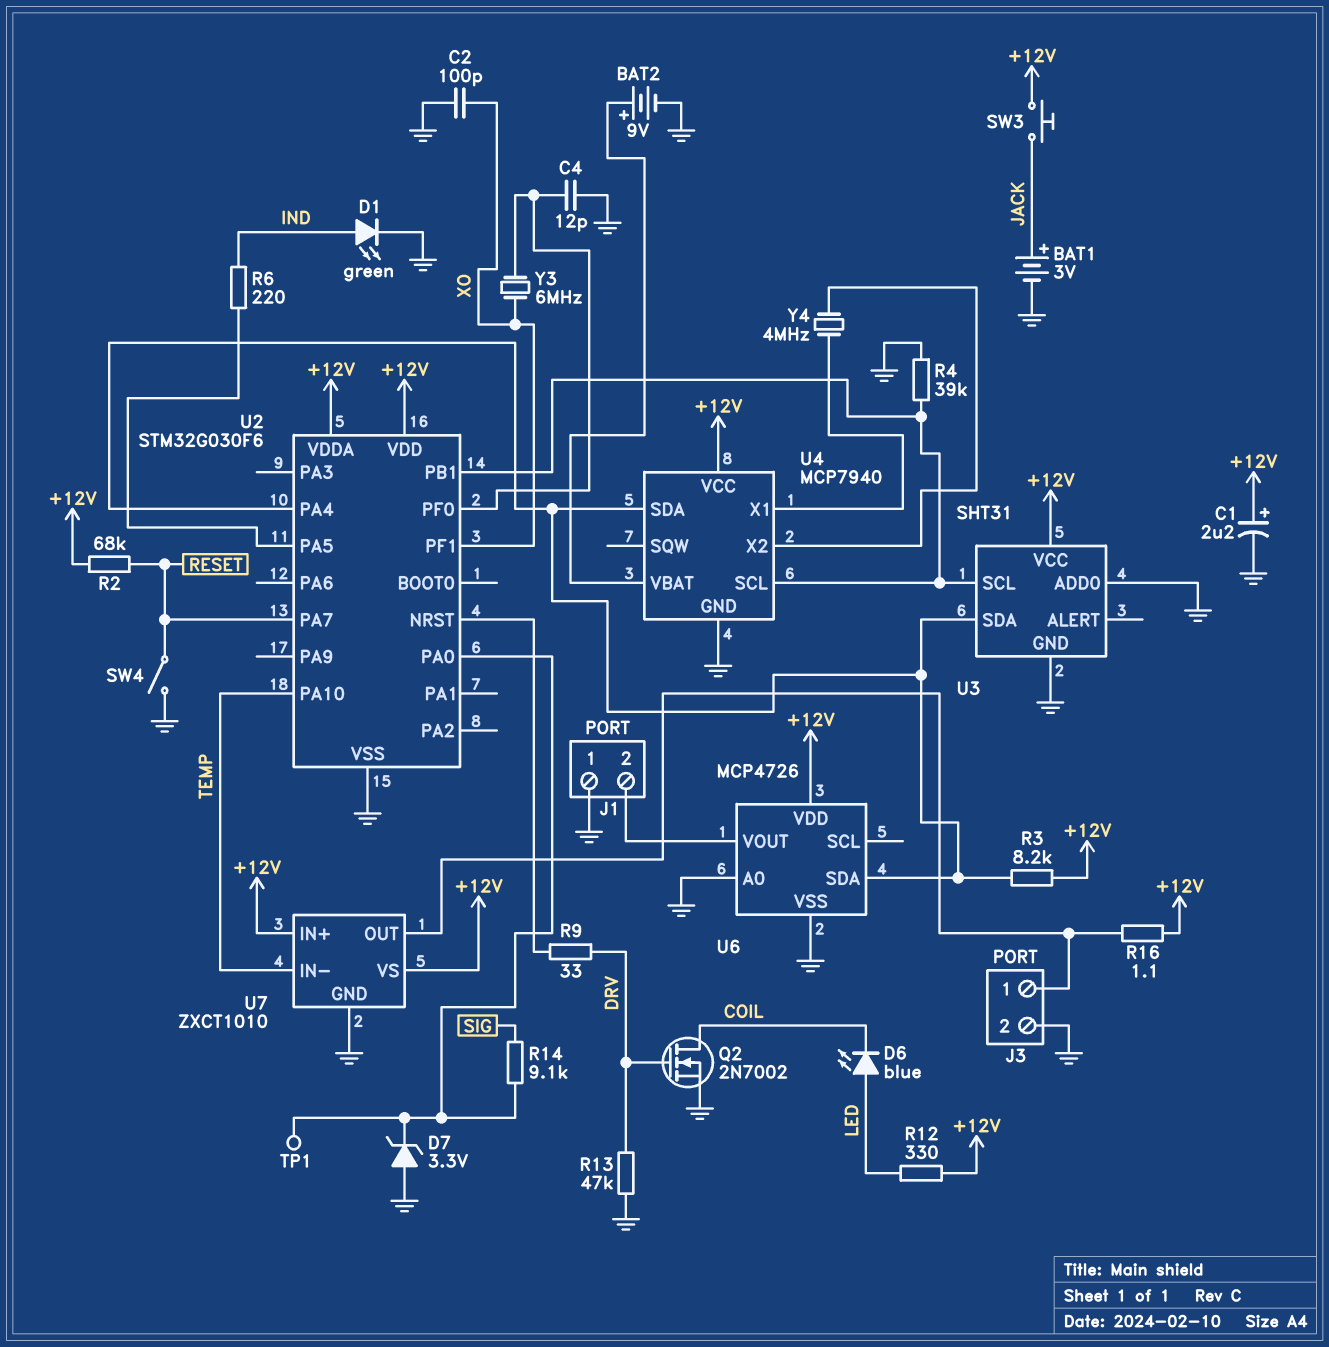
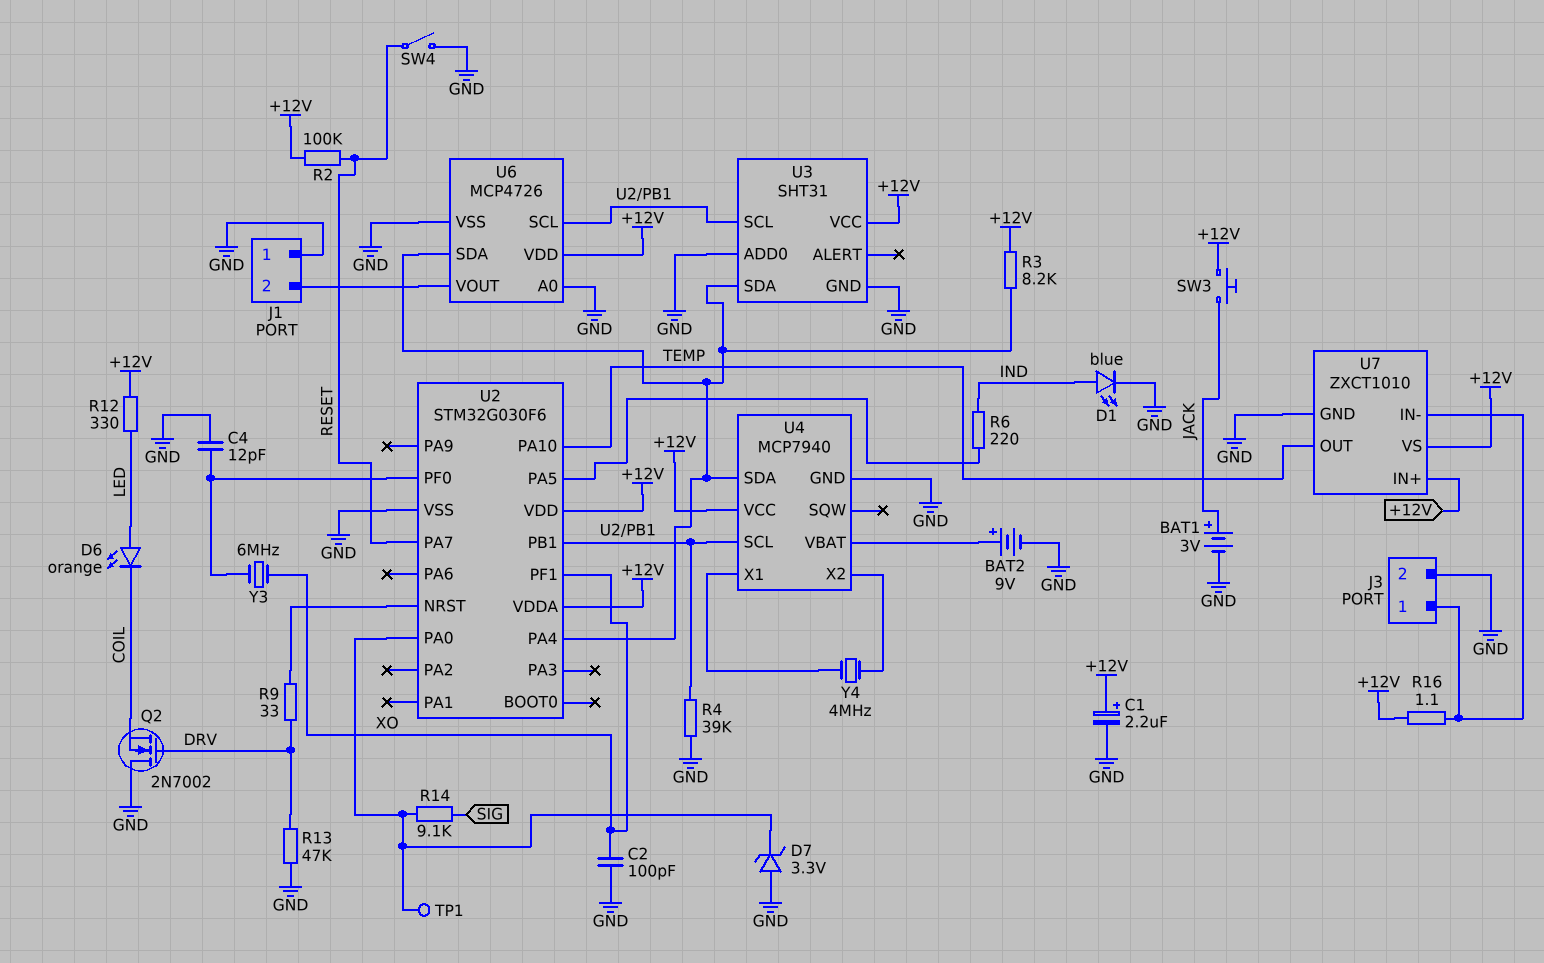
D1: LED green (A IND, K GND) -> LED blue (A IND, K GND)
D6: LED blue (A LED, K COIL) -> LED orange (A LED, K COIL)
Q2: NMOS 2N7002 (G DRV, D COIL, S GND) -> NMOS 2N7002 (G DRV, D GND, S COIL)
R2: 68k (+12V, RESET) -> 100k (+12V, RESET)
U6 pin SCL: none -> U2/PB1
U7 pin IN-: TEMP -> J3/1
U7 pin OUT: J3/1 -> TEMP

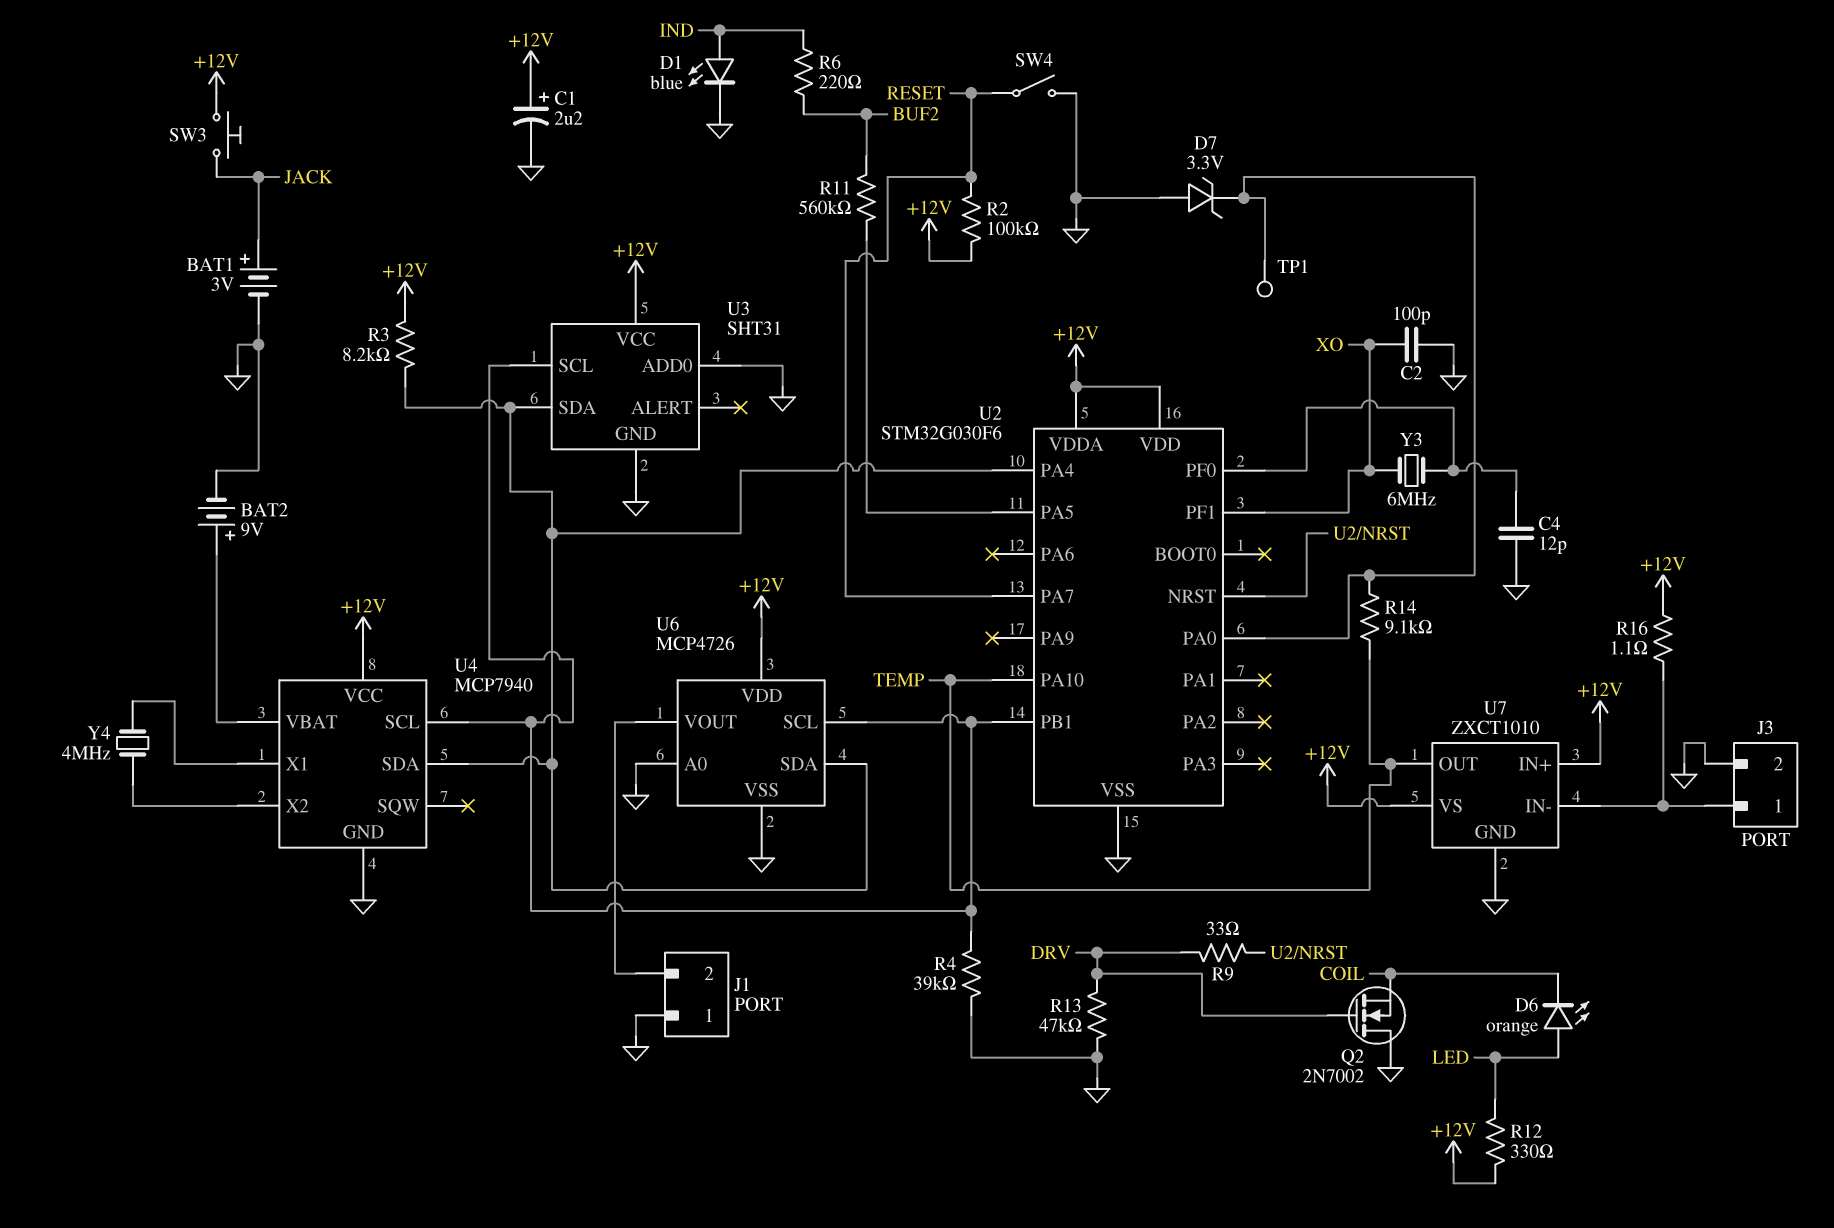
R6: 220 (IND, U2/PA5) -> 220 (BUF2, IND)
R11: none -> 560k (BUF2, U2/PA5)
R14: 9.1k (SIG, U2/PA0) -> 9.1k (TEMP, U2/PA0)

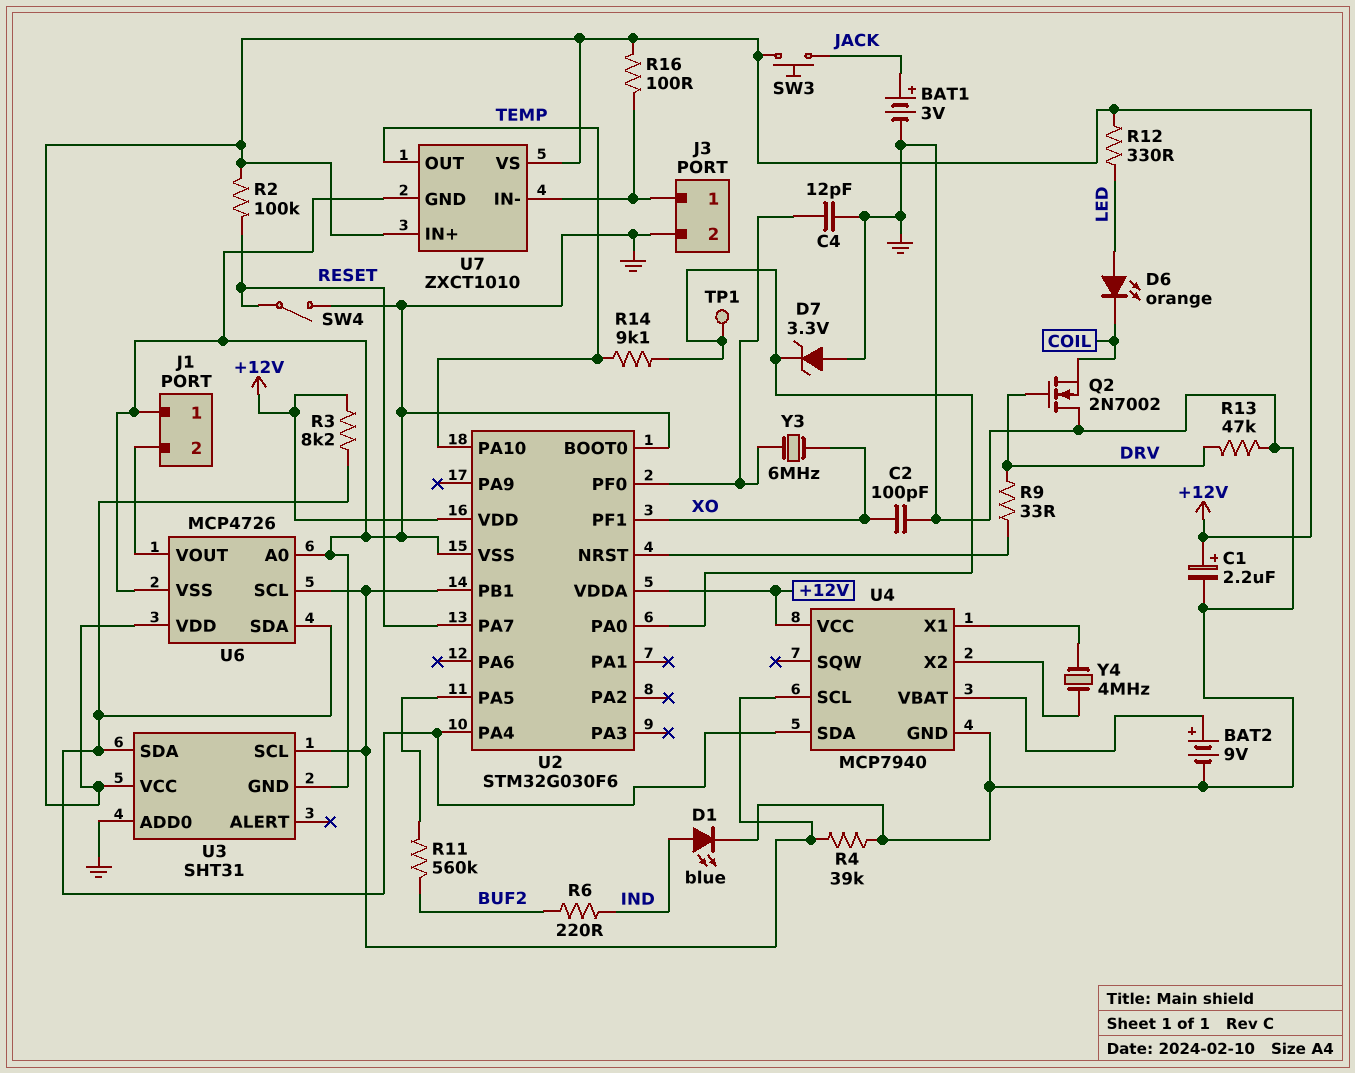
R16: 1.1 (+12V, J3/1) -> 100 (+12V, J3/1)
U2 pin BOOT0: none -> GND

